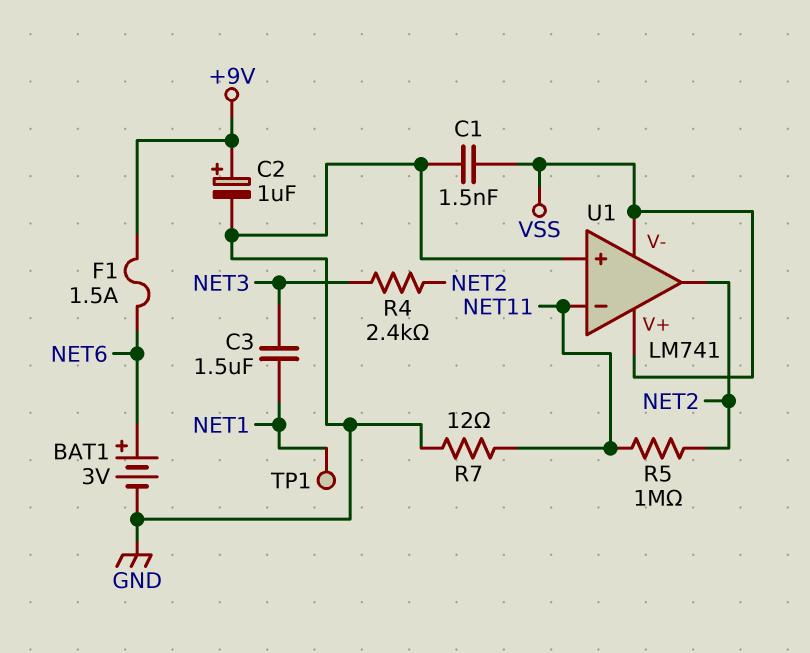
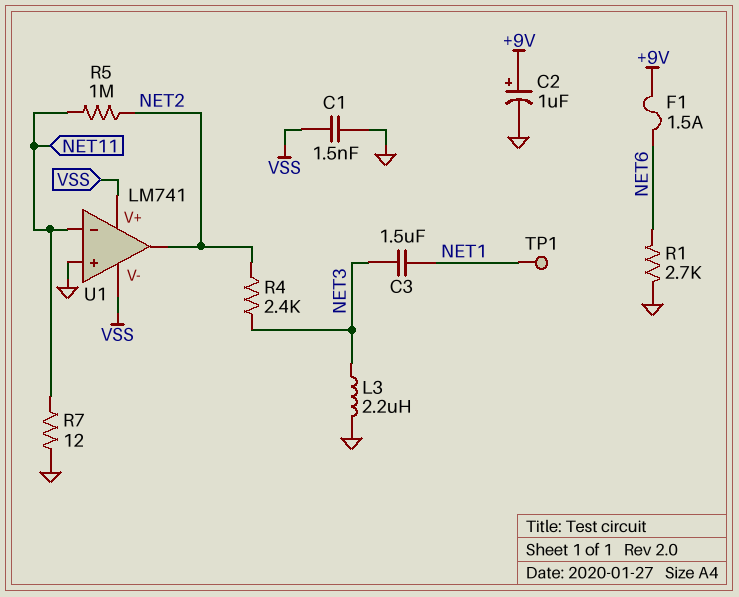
BAT1: 3V (plus NET6, minus GND) -> none
L3: none -> 2.2uH (GND, NET3)
R1: none -> 2.7k (GND, NET6)

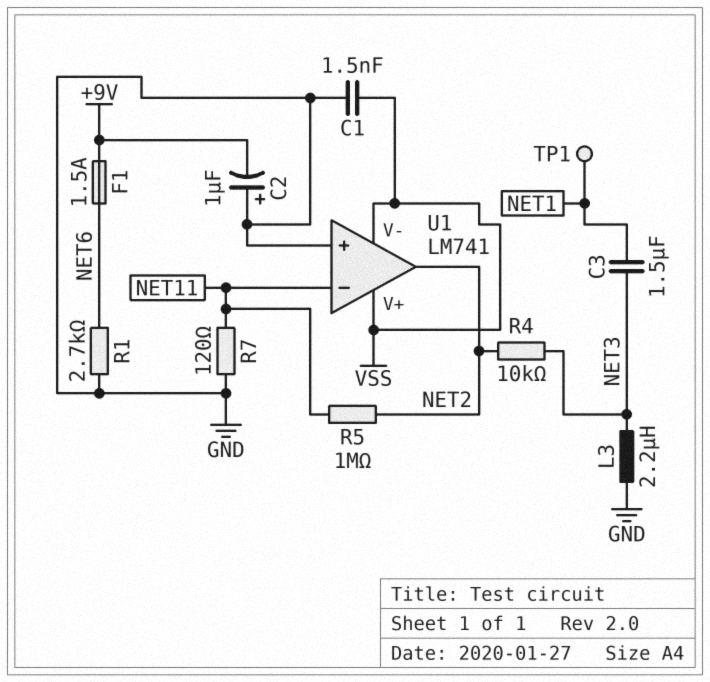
C2: 1uF (plus +9V, minus GND) -> 1uF (plus GND, minus +9V)
R4: 2.4k (NET2, NET3) -> 10k (NET2, NET3)
R7: 12 (GND, NET11) -> 120 (GND, NET11)

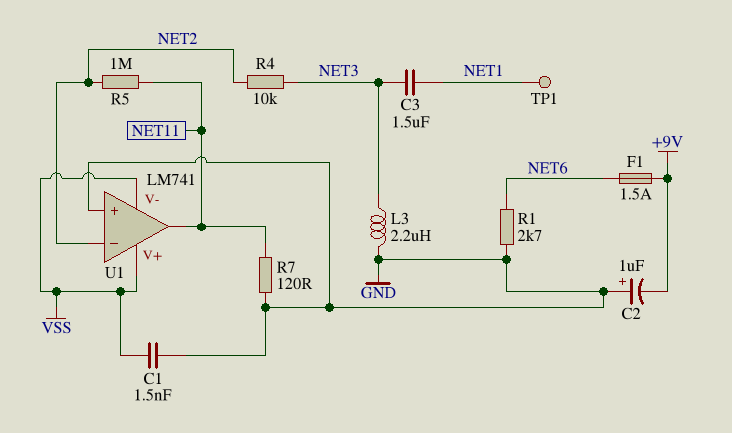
U1 pin in-: NET11 -> NET2
U1 pin out: NET2 -> NET11

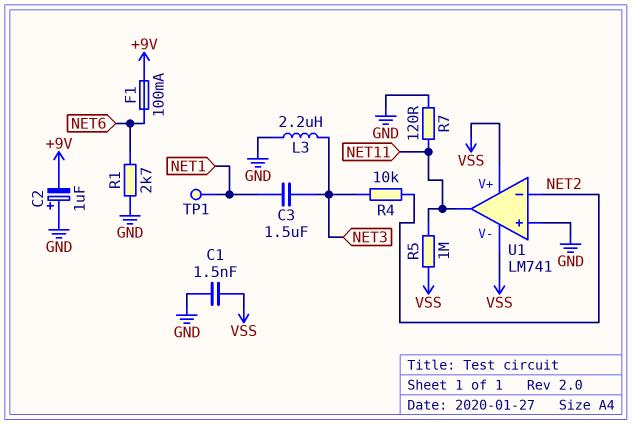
F1: 1.5A (+9V, NET6) -> 100mA (+9V, NET6)
R5: 1M (NET2, NET11) -> 1M (NET11, VSS)

